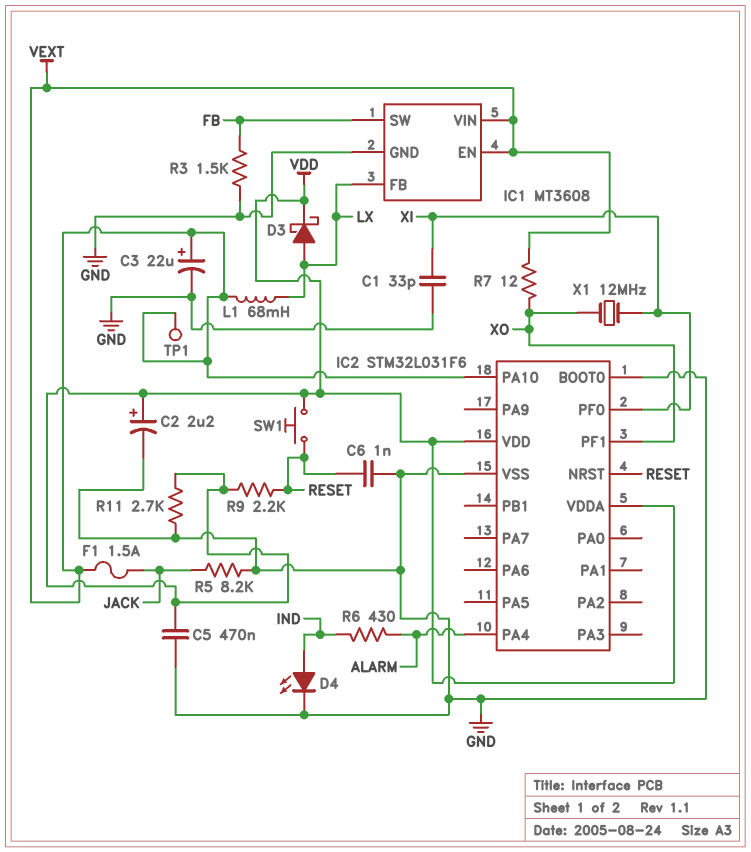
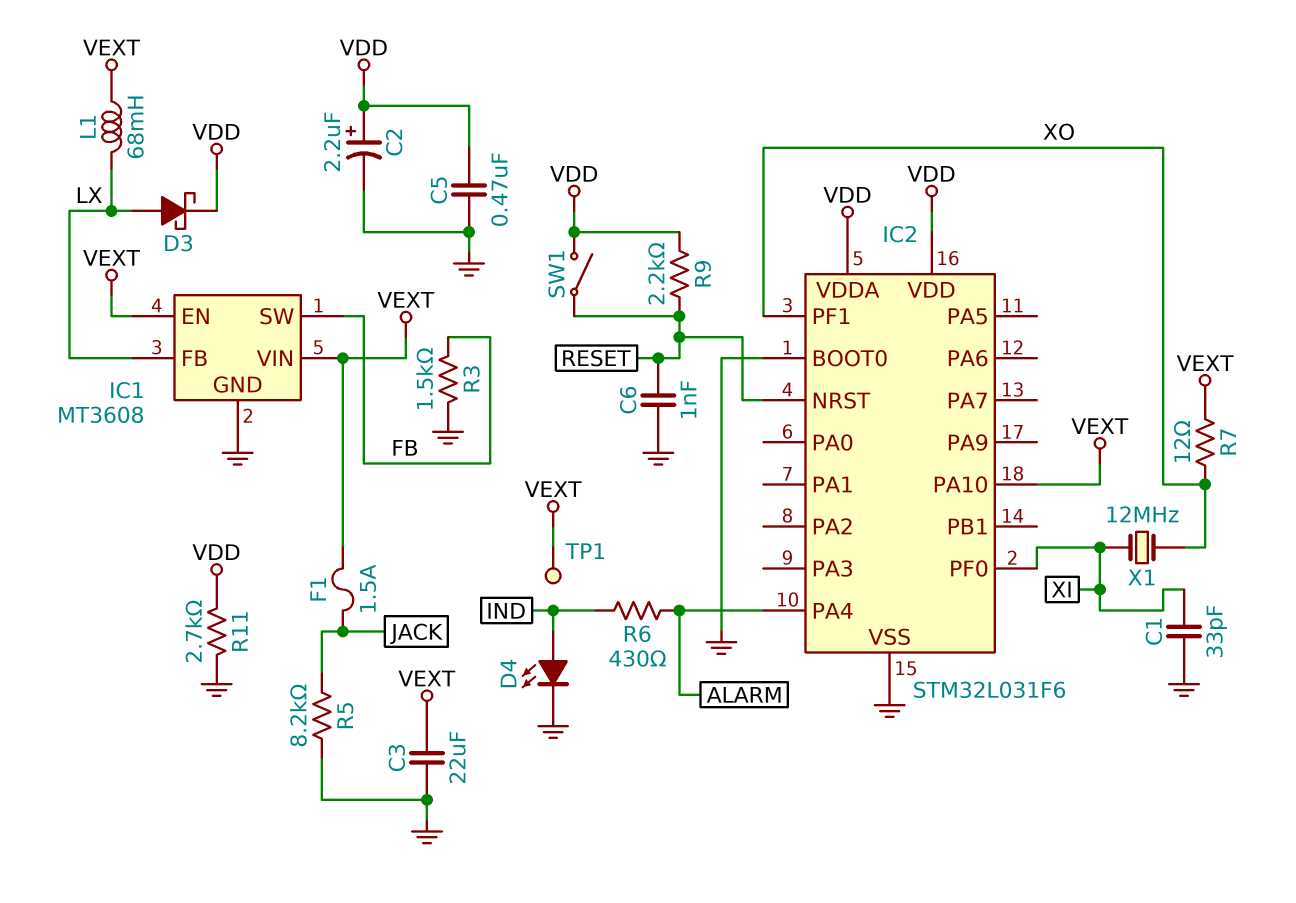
C3: 22uF (plus VEXT, minus GND) -> 22uF (GND, VEXT)
SW1: button (RESET, VDD) -> switch (RESET, VDD)

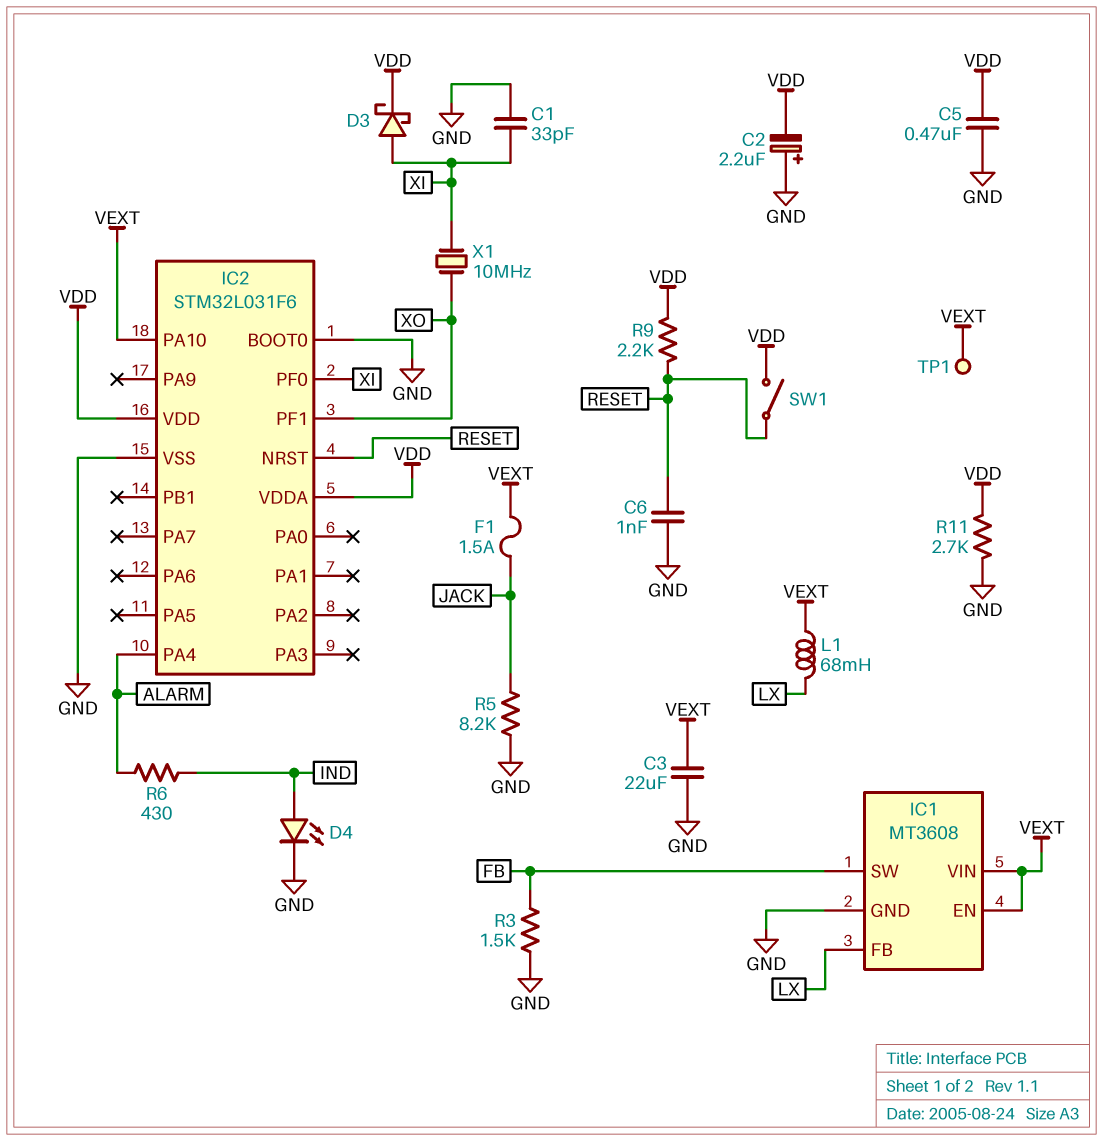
C2: 2.2uF (plus VDD, minus GND) -> 2.2uF (plus GND, minus VDD)
D3: schottky (A LX, K VDD) -> schottky (A XI, K VDD)
R7: 12 (VEXT, XO) -> none
X1: 12MHz (XI, XO) -> 10MHz (XI, XO)

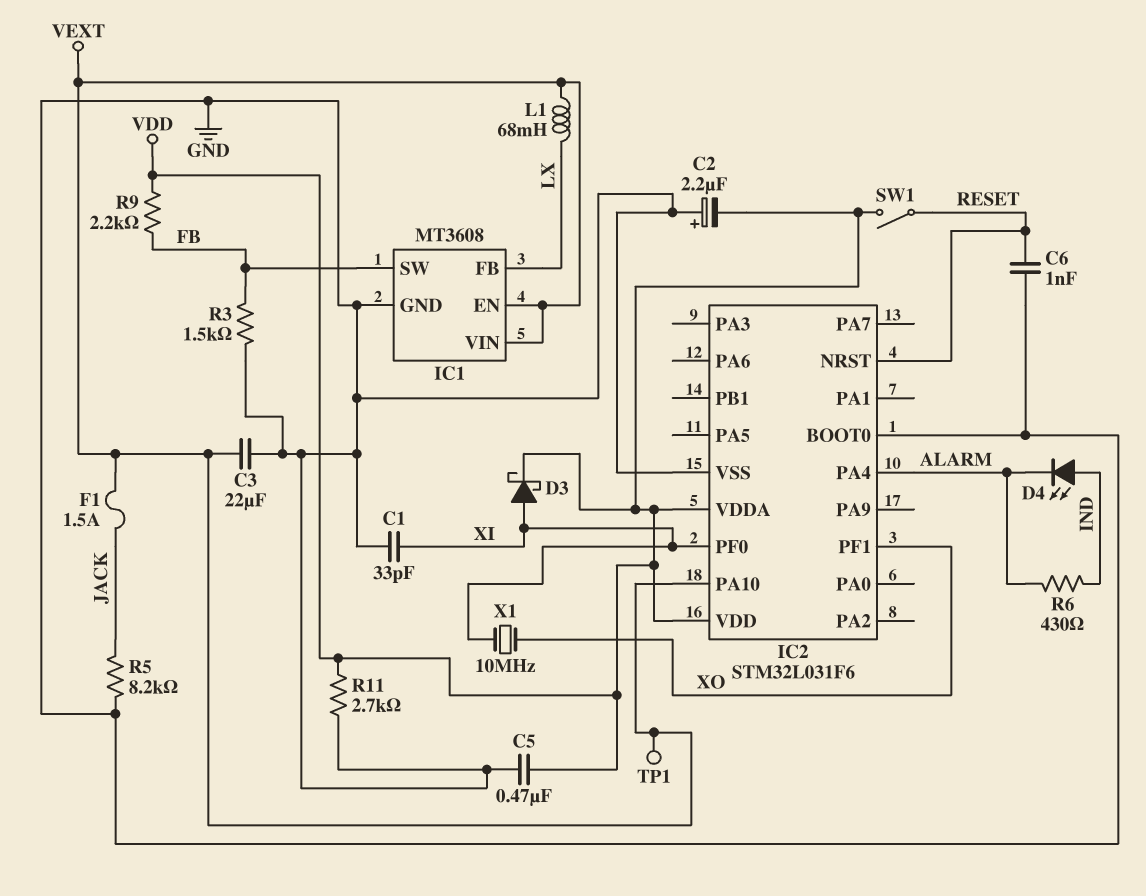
D4: LED (A IND, K GND) -> LED (A IND, K ALARM)
R9: 2.2k (RESET, VDD) -> 2.2k (FB, VDD)

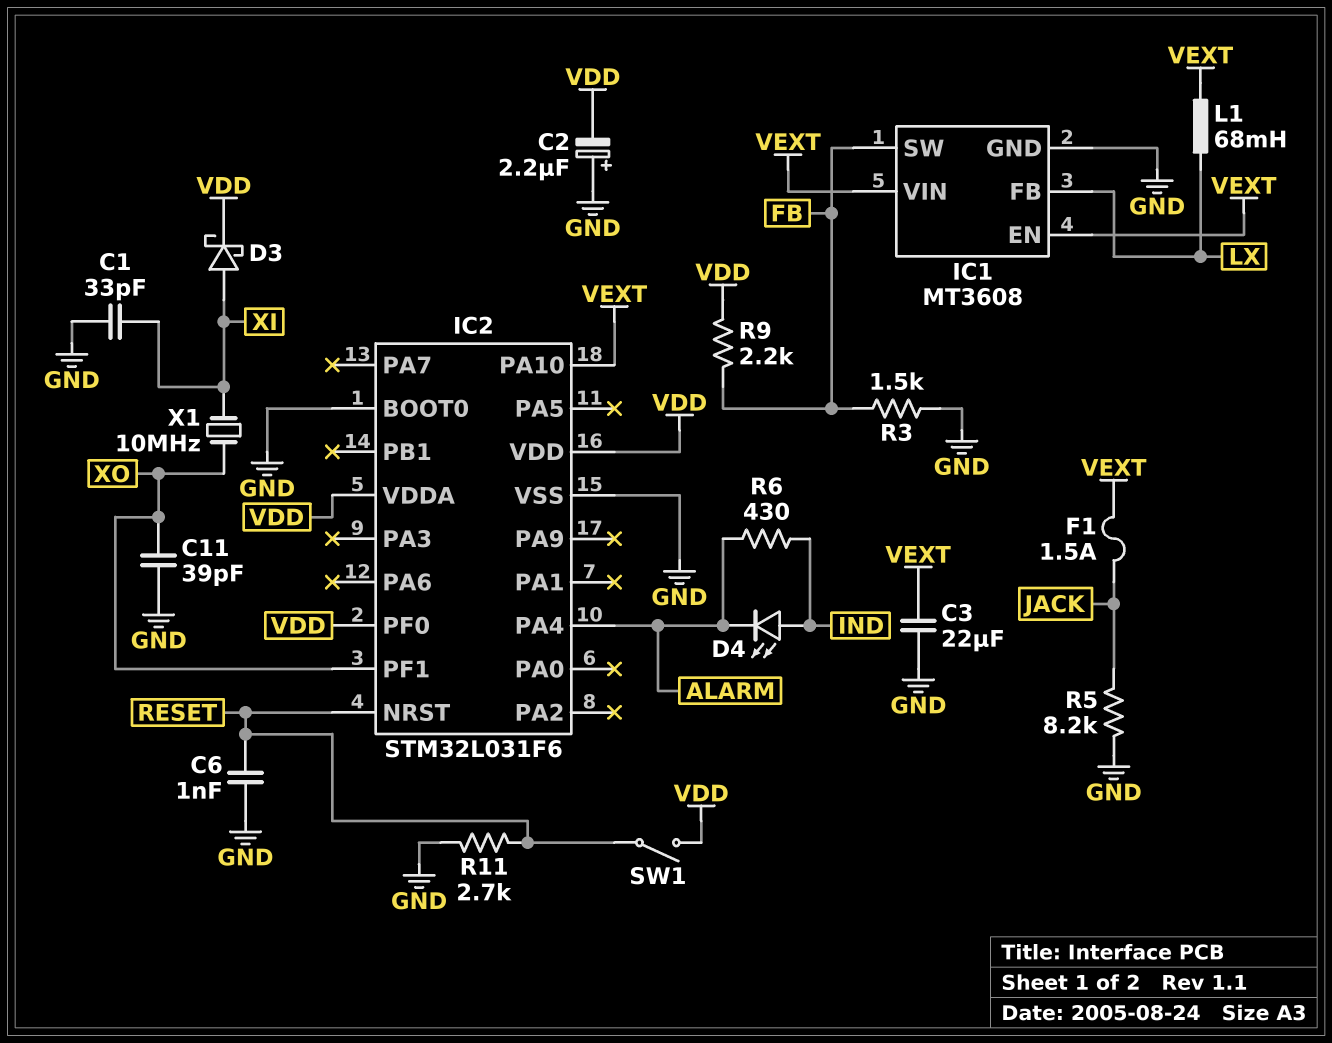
C5: 470nF (GND, VDD) -> none
C11: none -> 39pF (GND, XO)
IC2 pin PF0: XI -> VDD
R11: 2.7k (GND, VDD) -> 2.7k (GND, RESET)
TP1: test point (VEXT) -> none

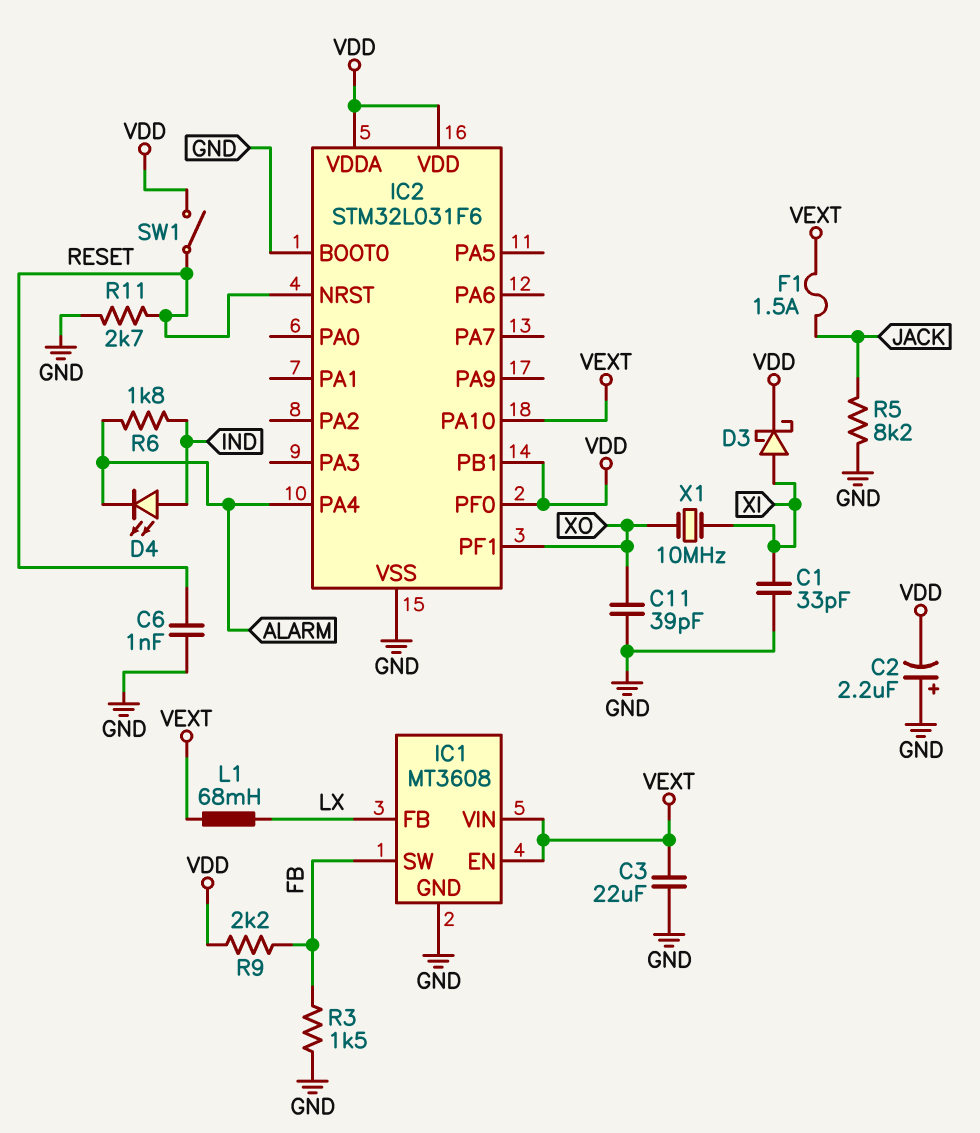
IC2 pin PB1: none -> VDD
R6: 430 (ALARM, IND) -> 1.8k (ALARM, IND)

